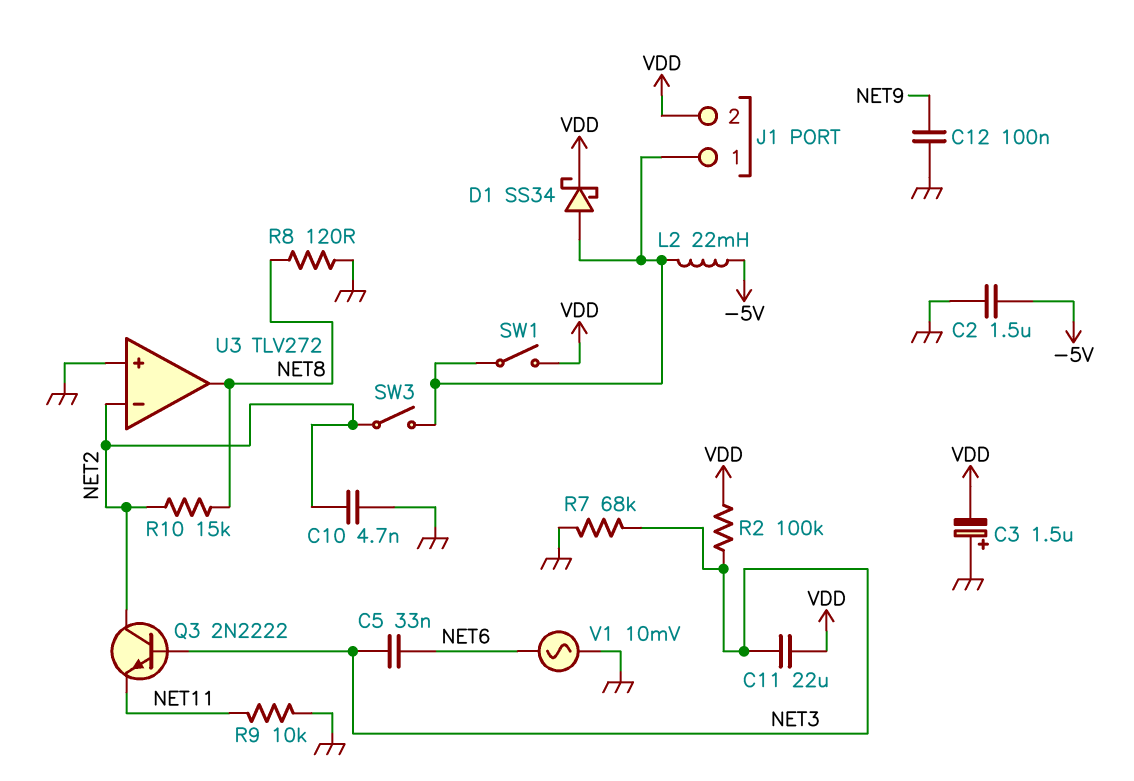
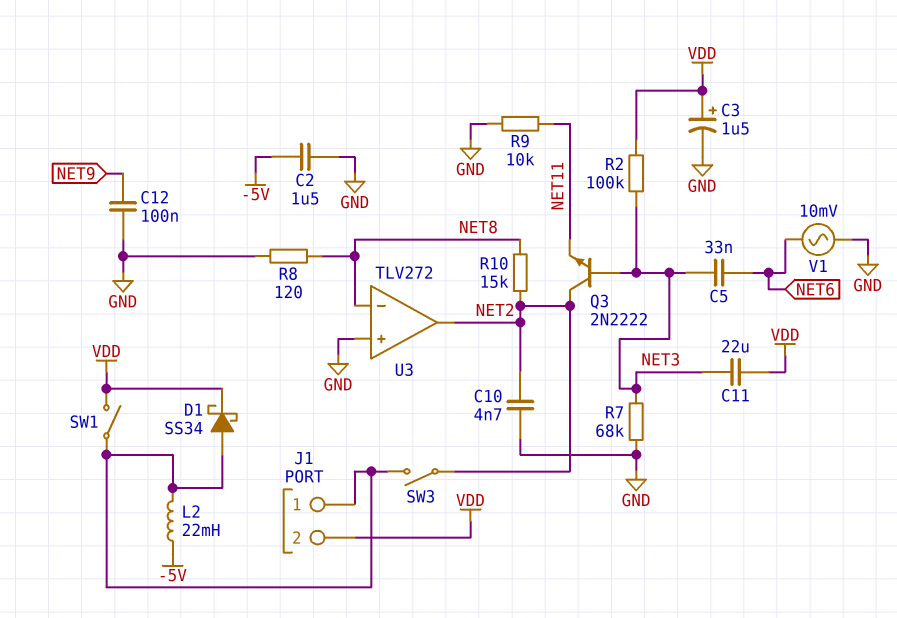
C3: 1.5uF (plus GND, minus VDD) -> 1.5uF (plus VDD, minus GND)
U3 pin in-: NET2 -> NET8
U3 pin out: NET8 -> NET2

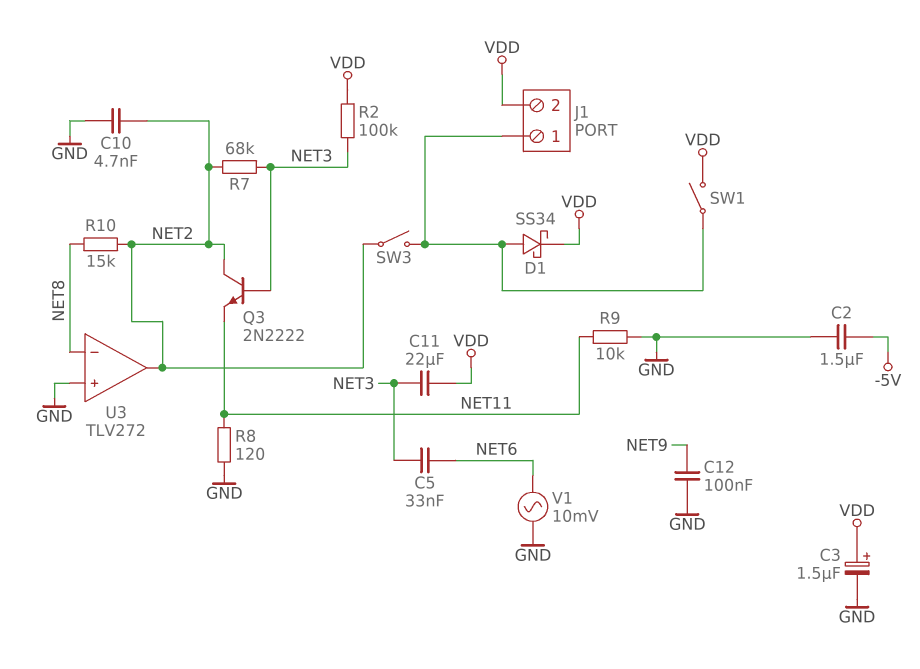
L2: 22mH (-5V, J1/1) -> none
R7: 68k (GND, NET3) -> 68k (NET2, NET3)
R8: 120 (GND, NET8) -> 120 (GND, NET11)

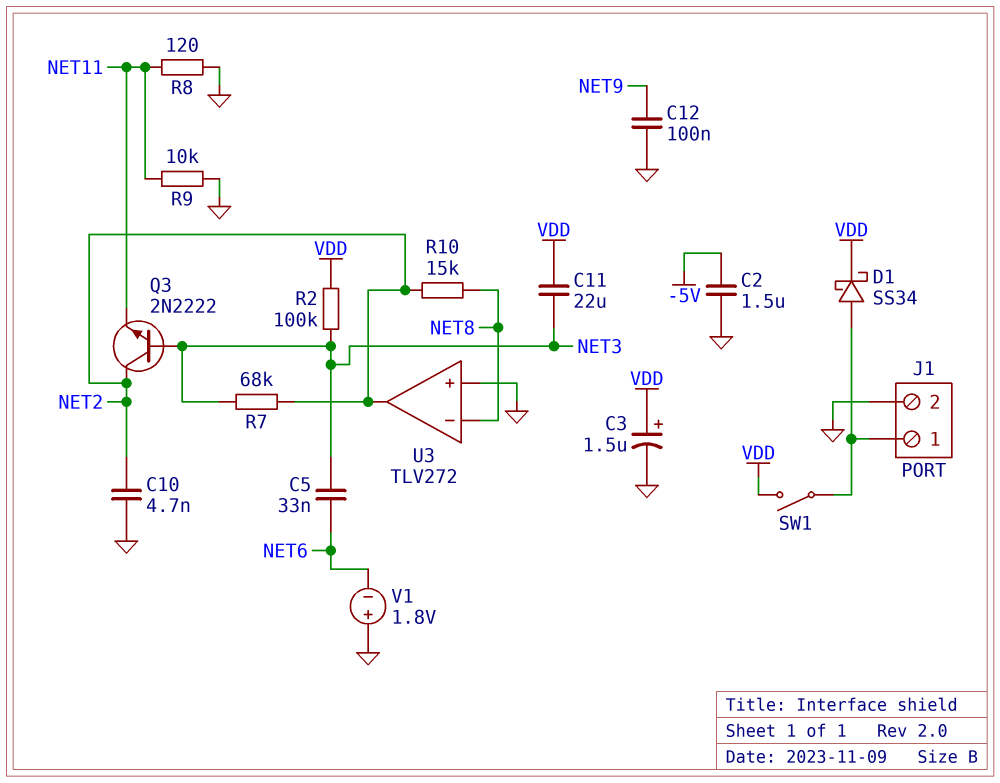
J1 pin 2: VDD -> GND
SW3: switch (J1/1, NET2) -> none
V1: AC 10mV (GND, NET6) -> 1.8V (plus GND, minus NET6)

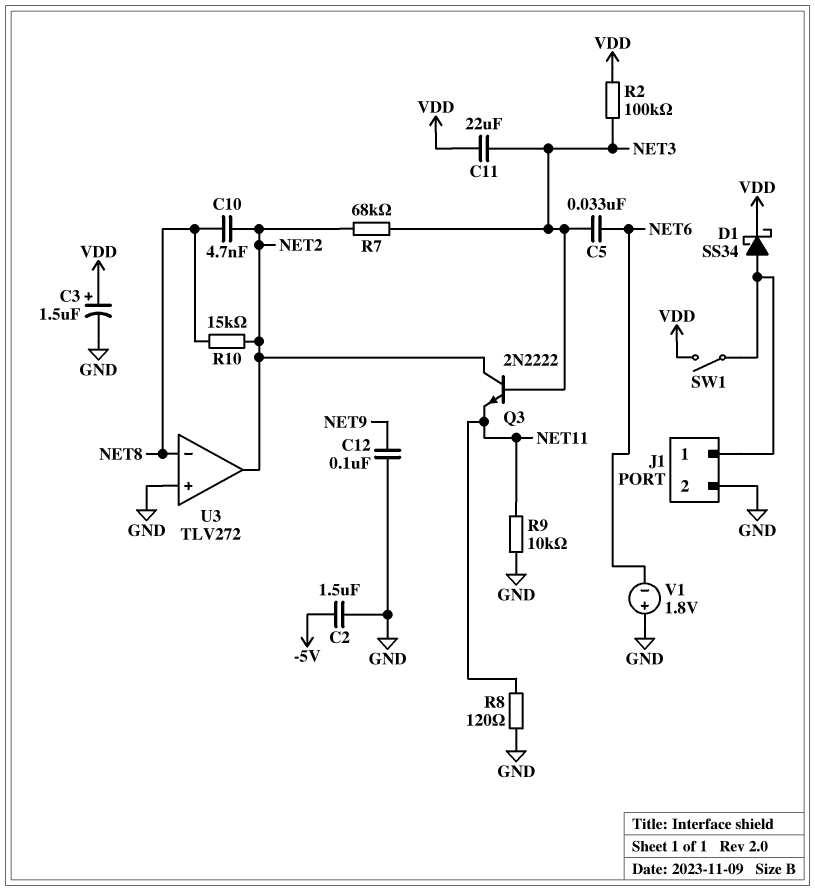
C10: 4.7nF (GND, NET2) -> 4.7nF (NET2, NET8)

